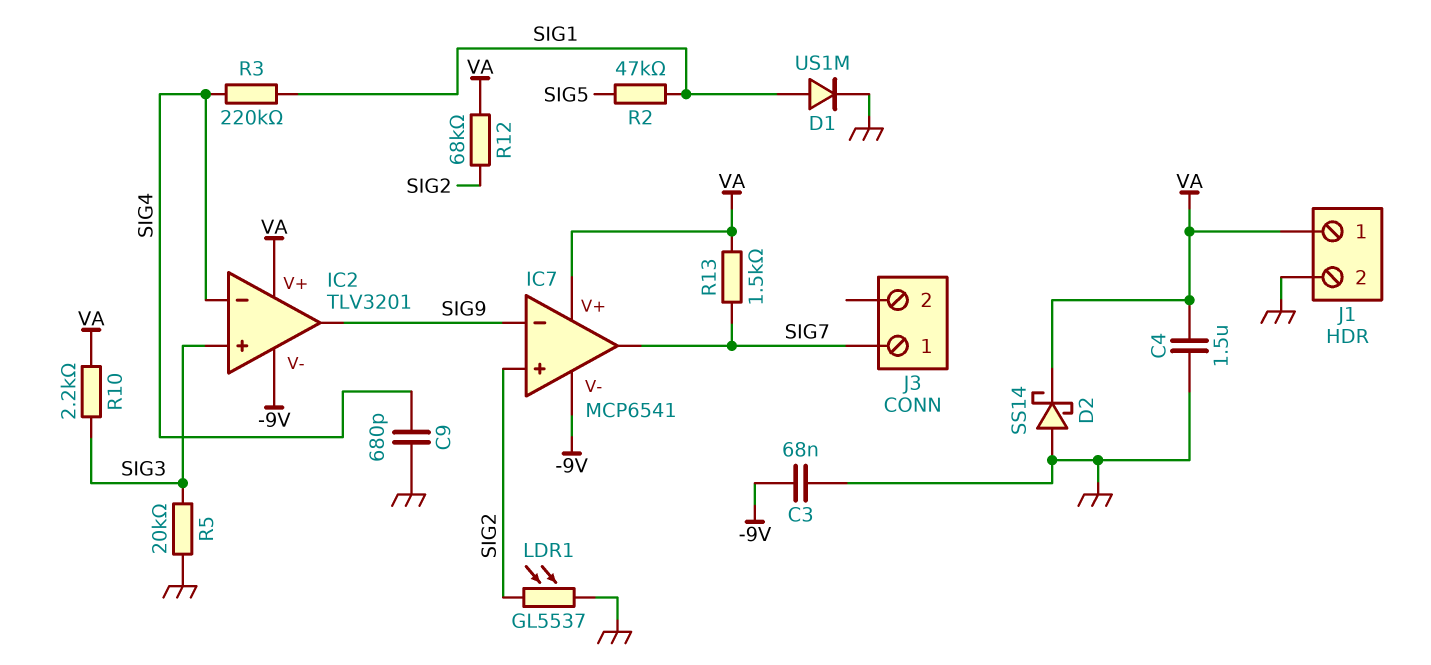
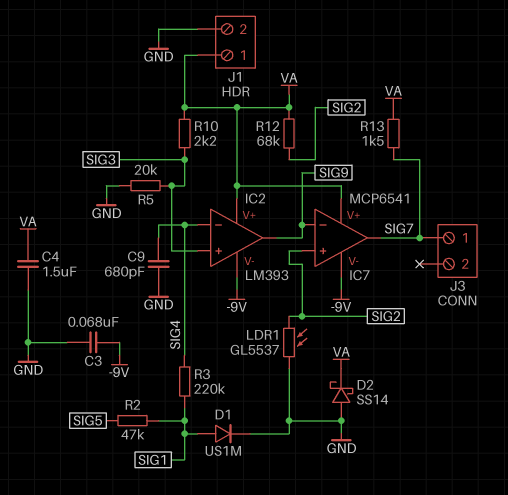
IC2: TLV3201 -> LM393

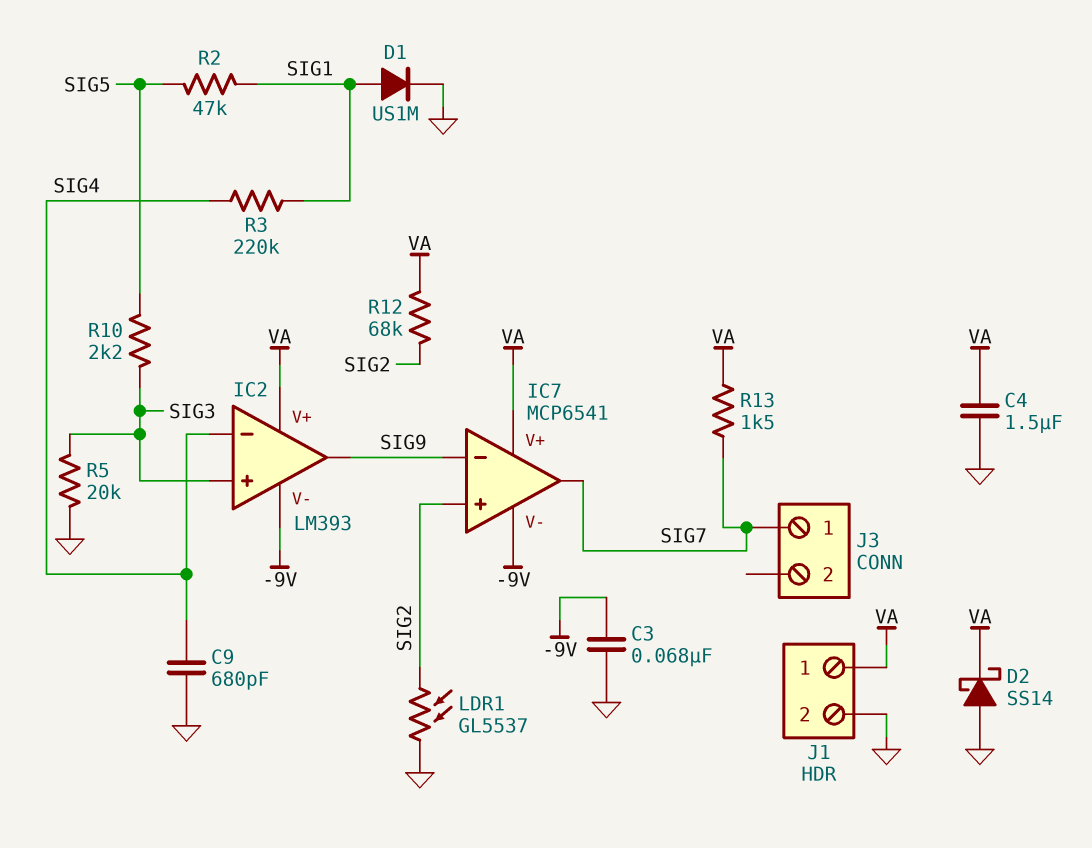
R10: 2.2k (SIG3, VA) -> 2.2k (SIG3, SIG5)

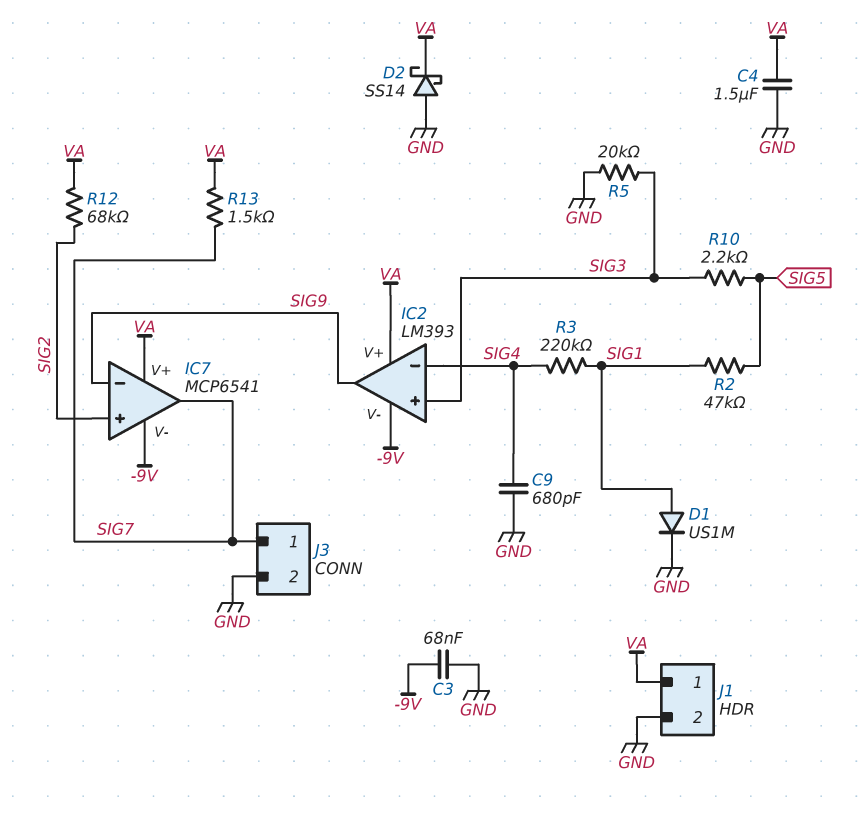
J3 pin 2: none -> GND
LDR1: GL5537 (GND, SIG2) -> none

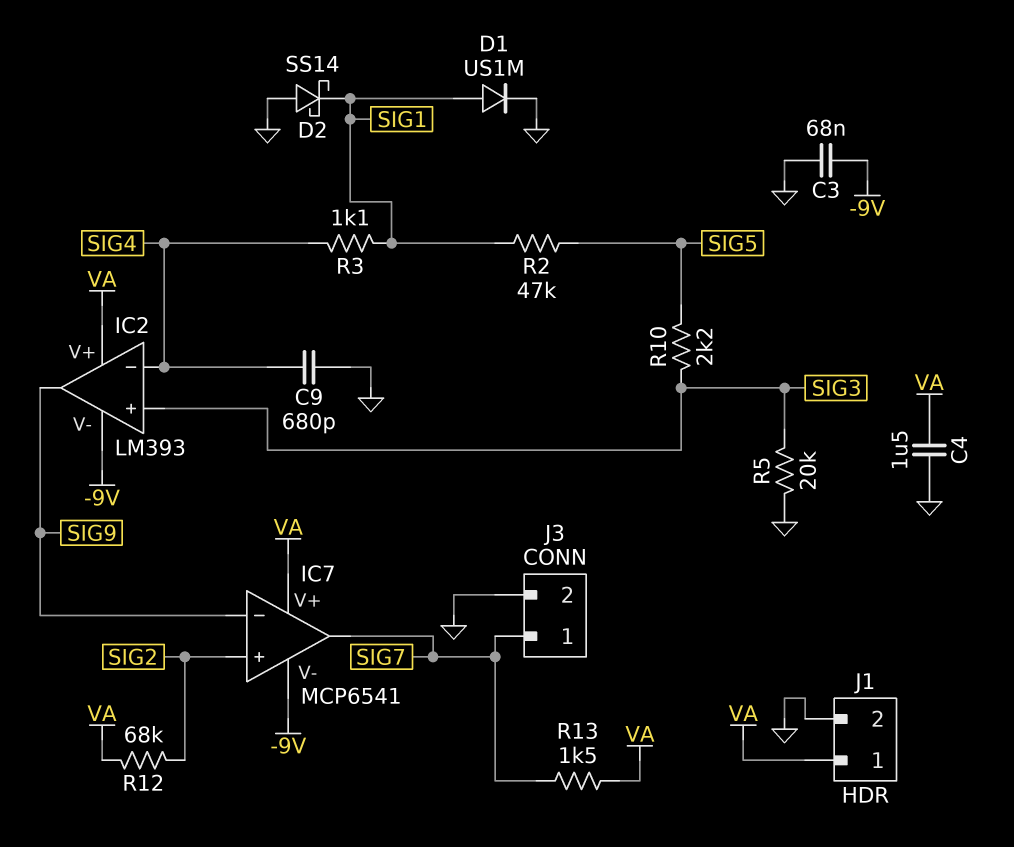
D2: schottky SS14 (A GND, K VA) -> schottky SS14 (A GND, K SIG1)
R3: 220k (SIG1, SIG4) -> 1.1k (SIG1, SIG4)

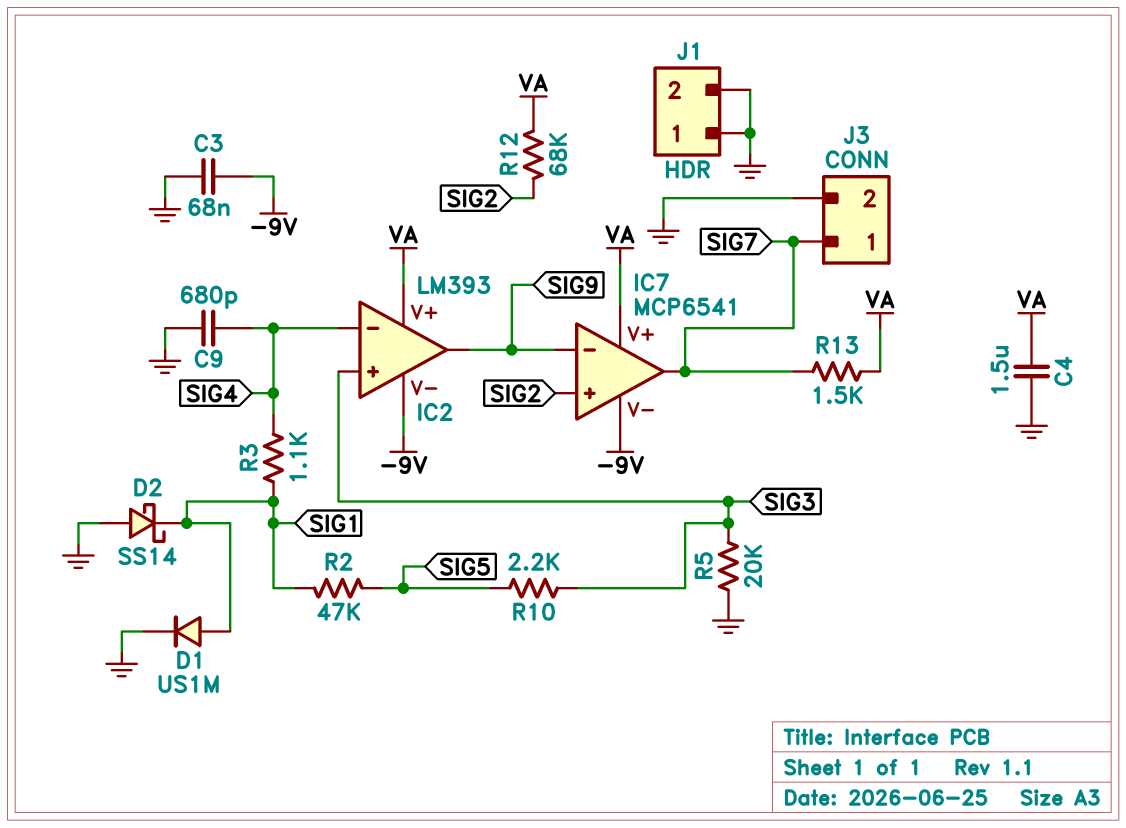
J1 pin 1: VA -> GND

